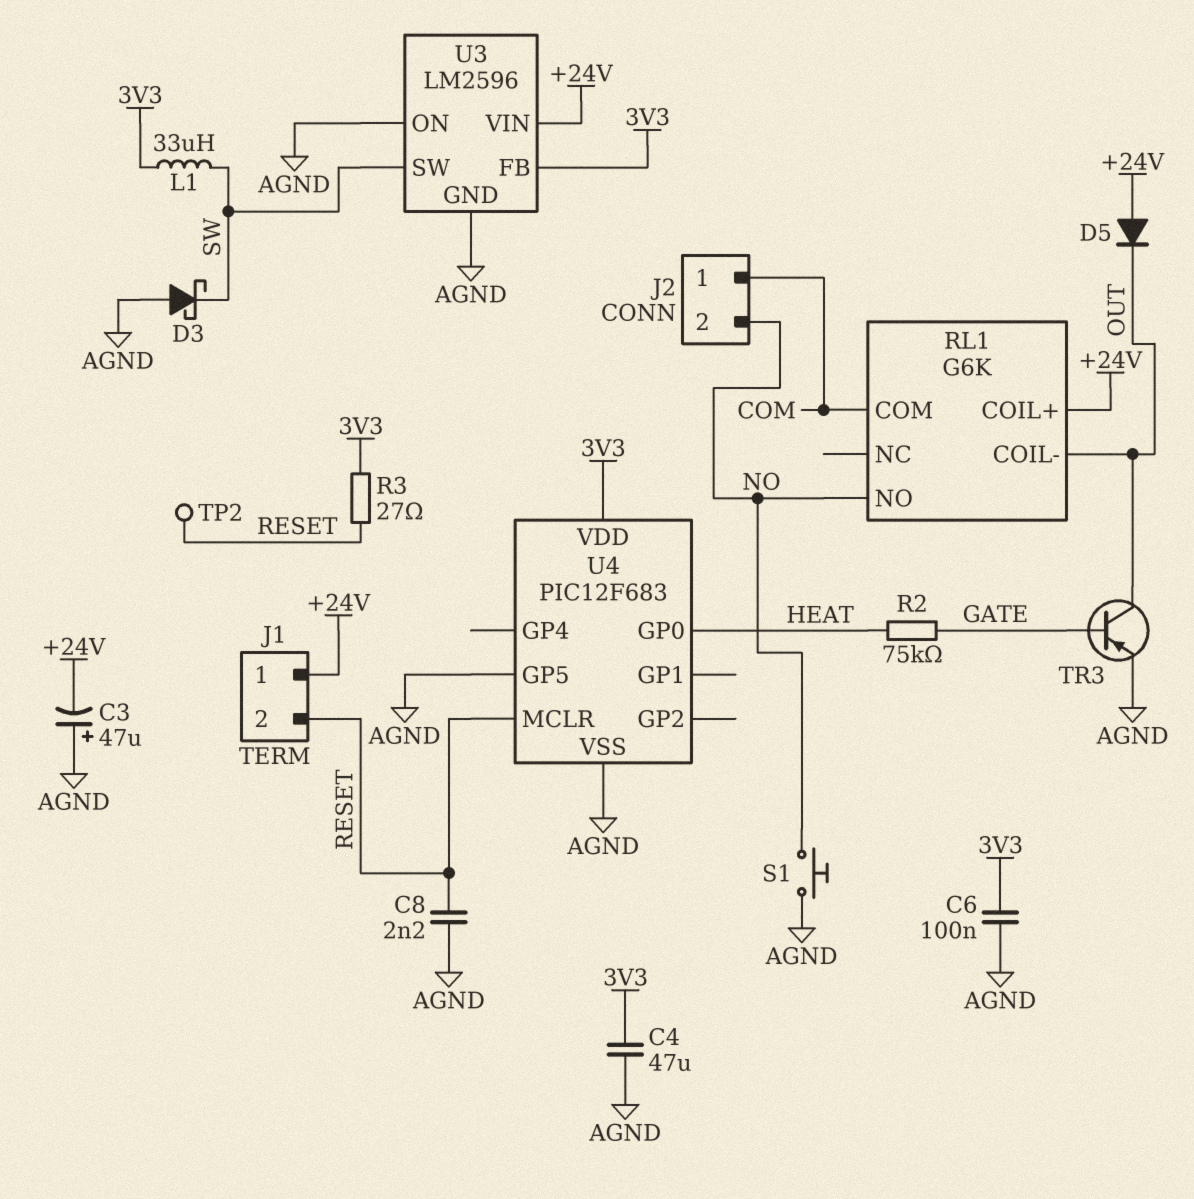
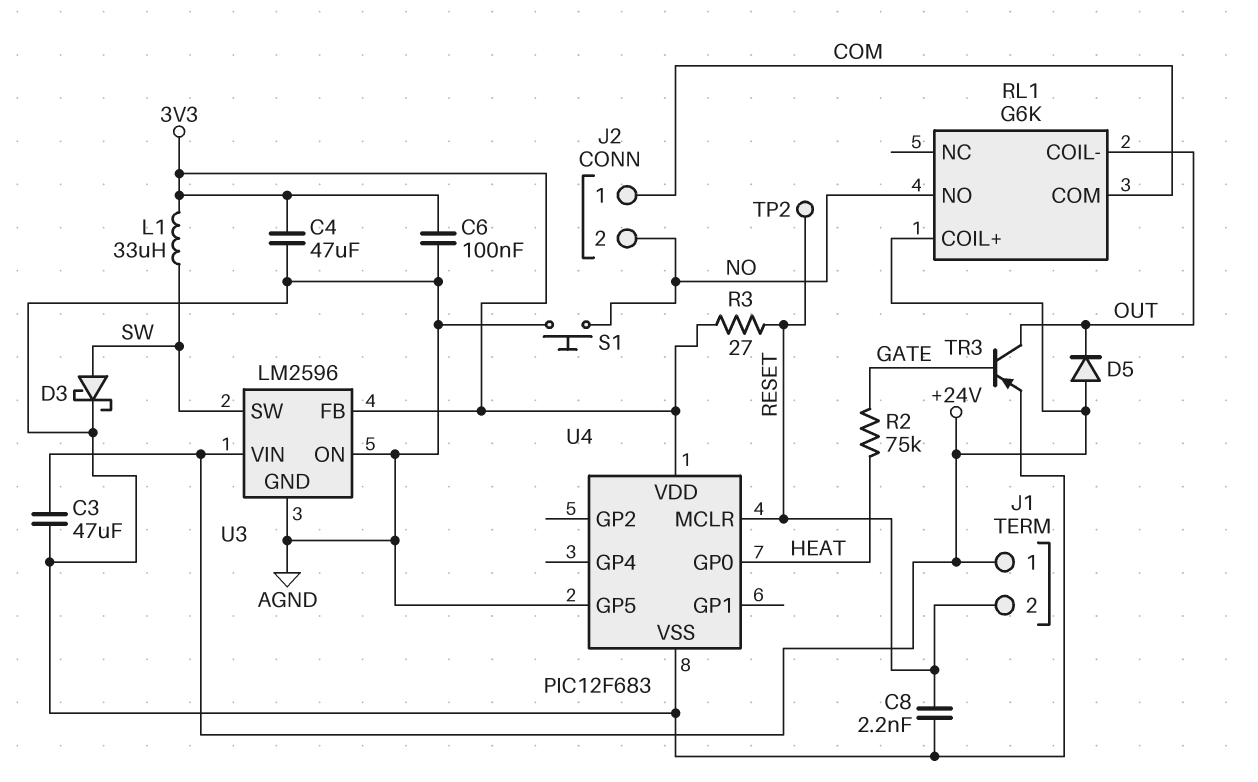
C3: 47uF (plus AGND, minus +24V) -> 47uF (+24V, AGND)
D3: schottky (A AGND, K SW) -> schottky (A SW, K AGND)

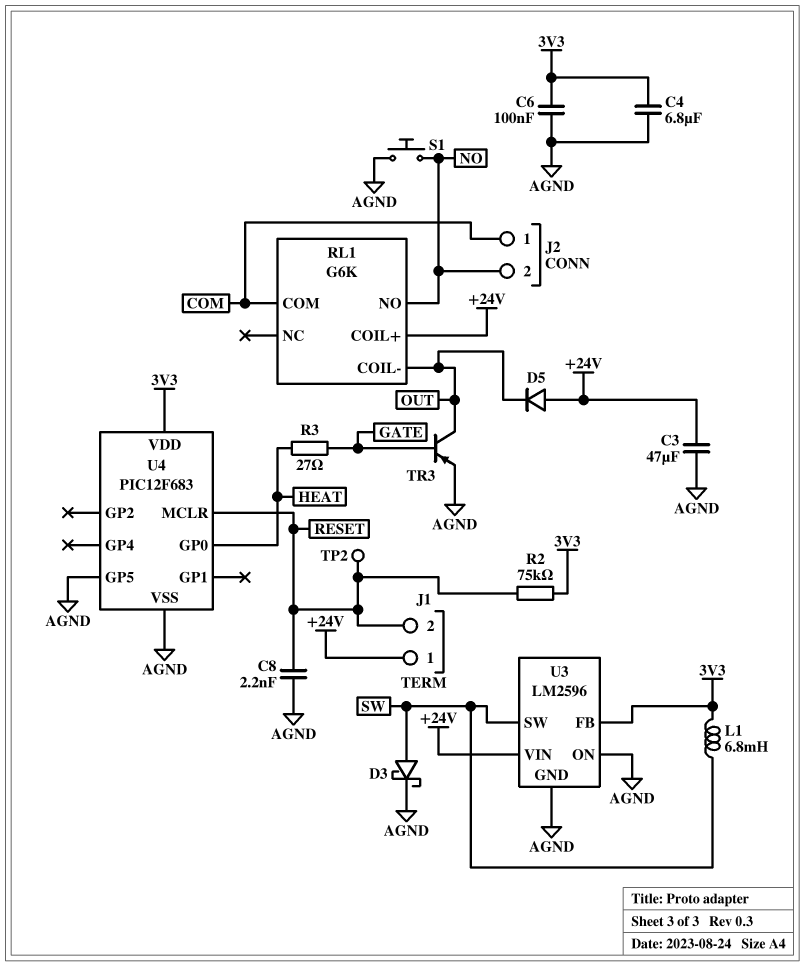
C4: 47uF (3V3, AGND) -> 6.8uF (3V3, AGND)
L1: 33uH (3V3, SW) -> 6.8mH (3V3, SW)
R2: 75k (GATE, HEAT) -> 75k (3V3, RESET)
R3: 27 (3V3, RESET) -> 27 (GATE, HEAT)

